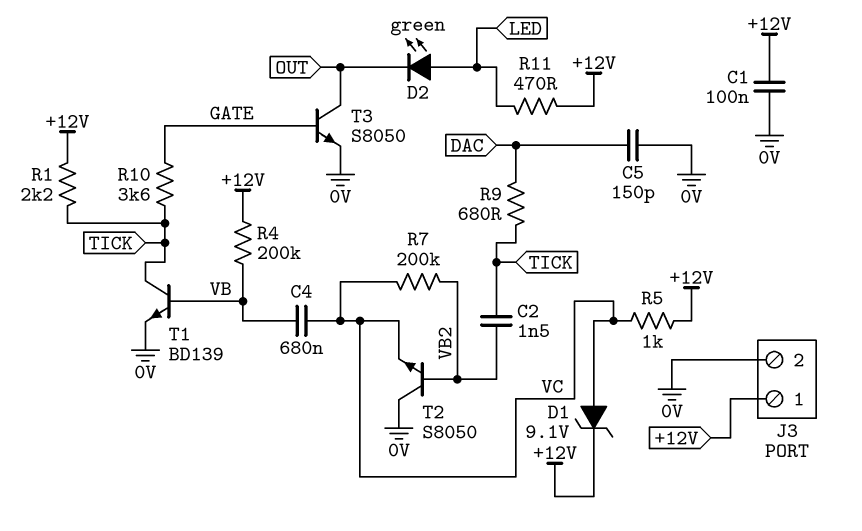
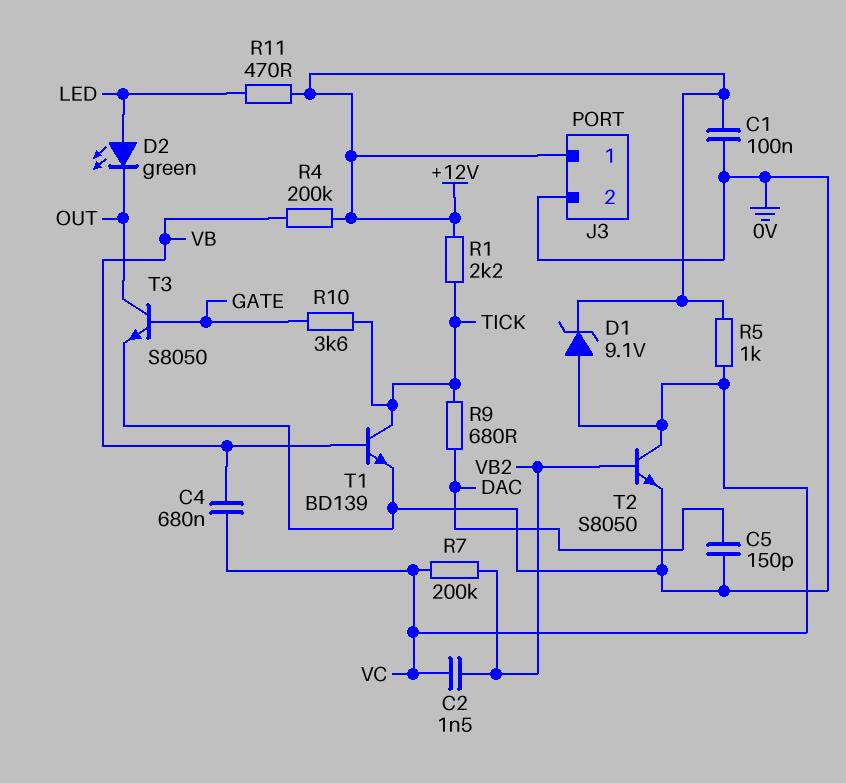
C2: 1.5nF (TICK, VB2) -> 1.5nF (VB2, VC)
T2: NPN S8050 (B VB2, C 0V, E VC) -> NPN S8050 (B VB2, C VC, E 0V)

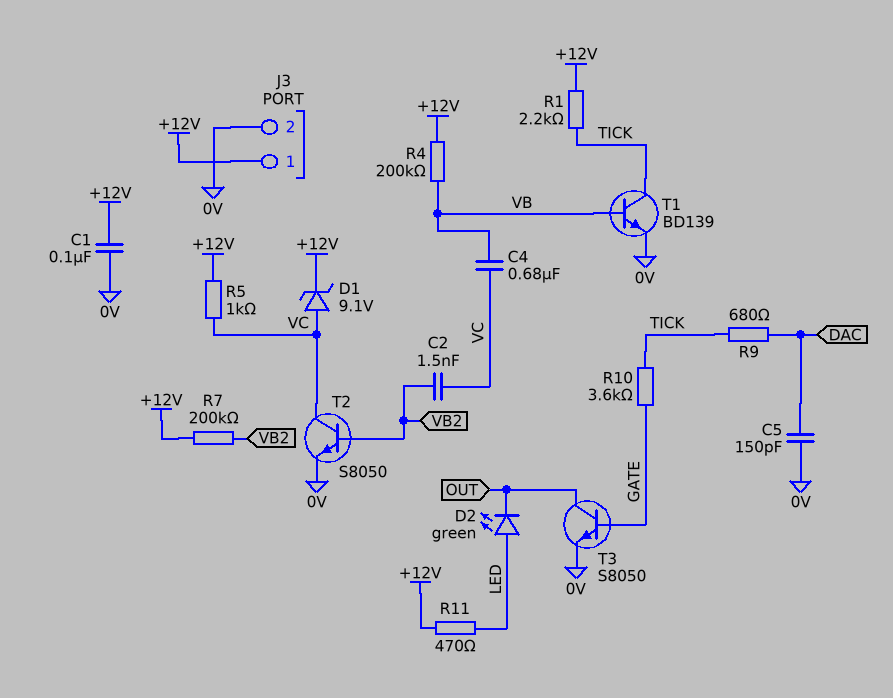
R7: 200k (VB2, VC) -> 200k (+12V, VB2)

